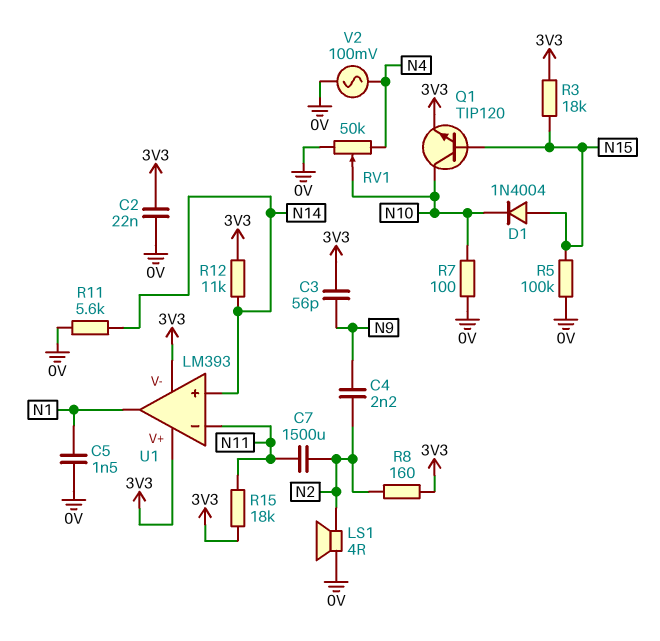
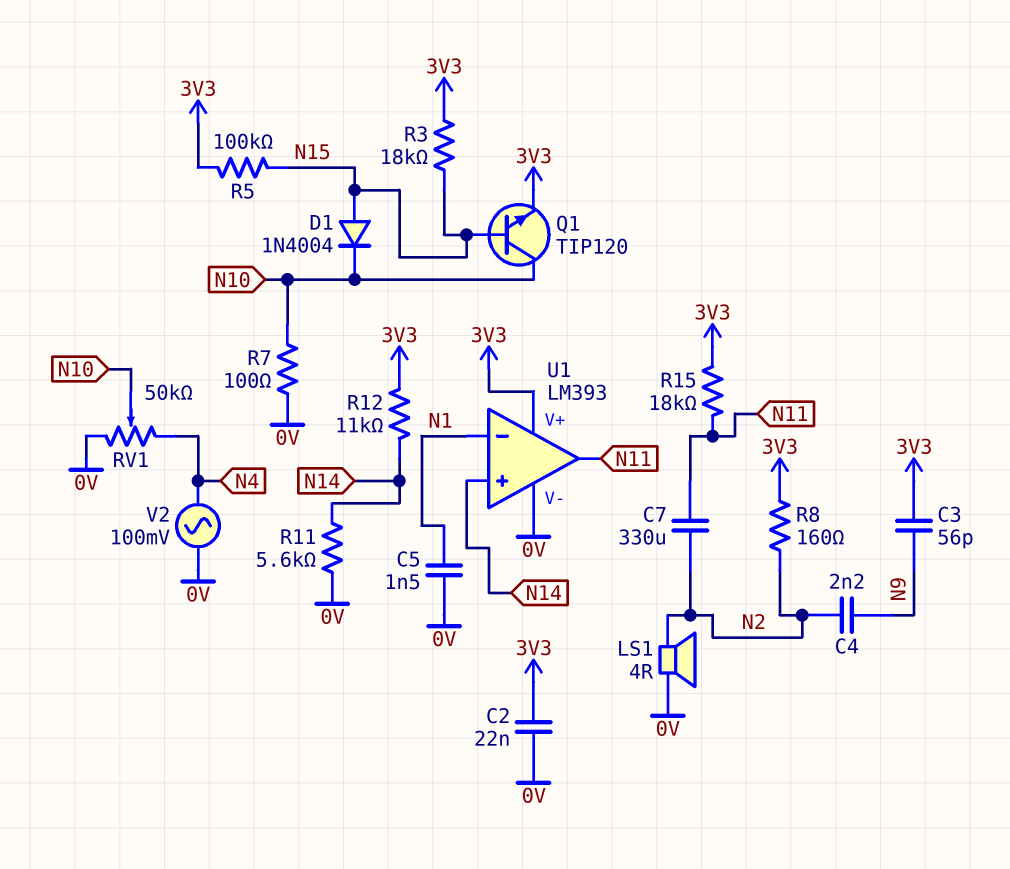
C7: 1500uF (N2, N11) -> 330uF (N2, N11)
R5: 100k (0V, N15) -> 100k (3V3, N15)
U1 pin V-: 3V3 -> 0V
U1 pin in-: N11 -> N1
U1 pin out: N1 -> N11

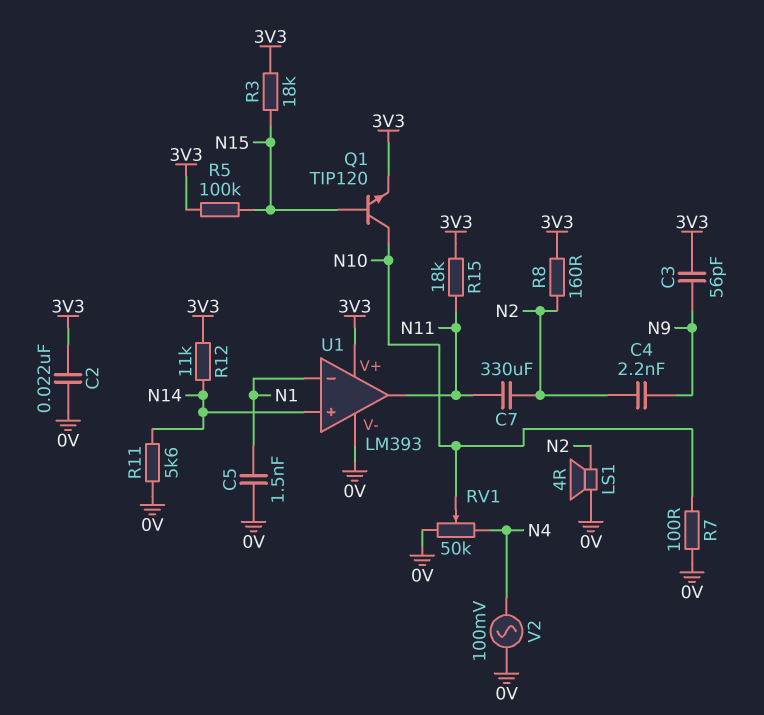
D1: diode 1N4004 (A N15, K N10) -> none

